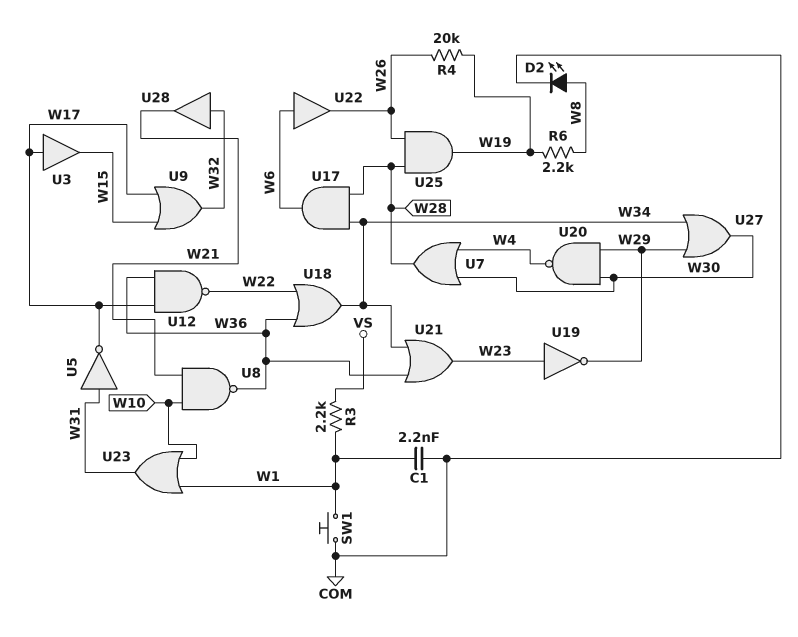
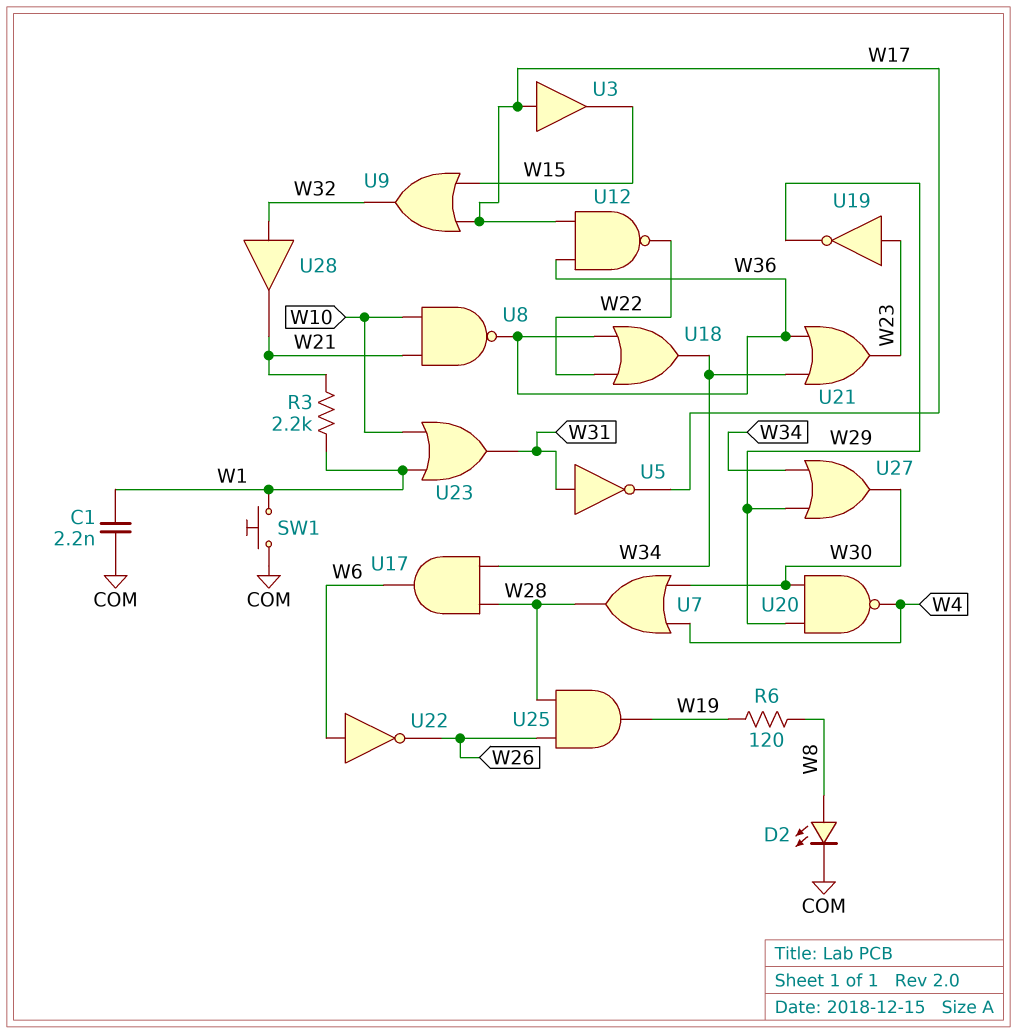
R3: 2.2k (VS, W1) -> 2.2k (W1, W21)
R4: 20k (W19, W26) -> none
R6: 2.2k (W8, W19) -> 120 (W8, W19)
U22: buffer (in W6, out W26) -> NOT (in W6, out W26)

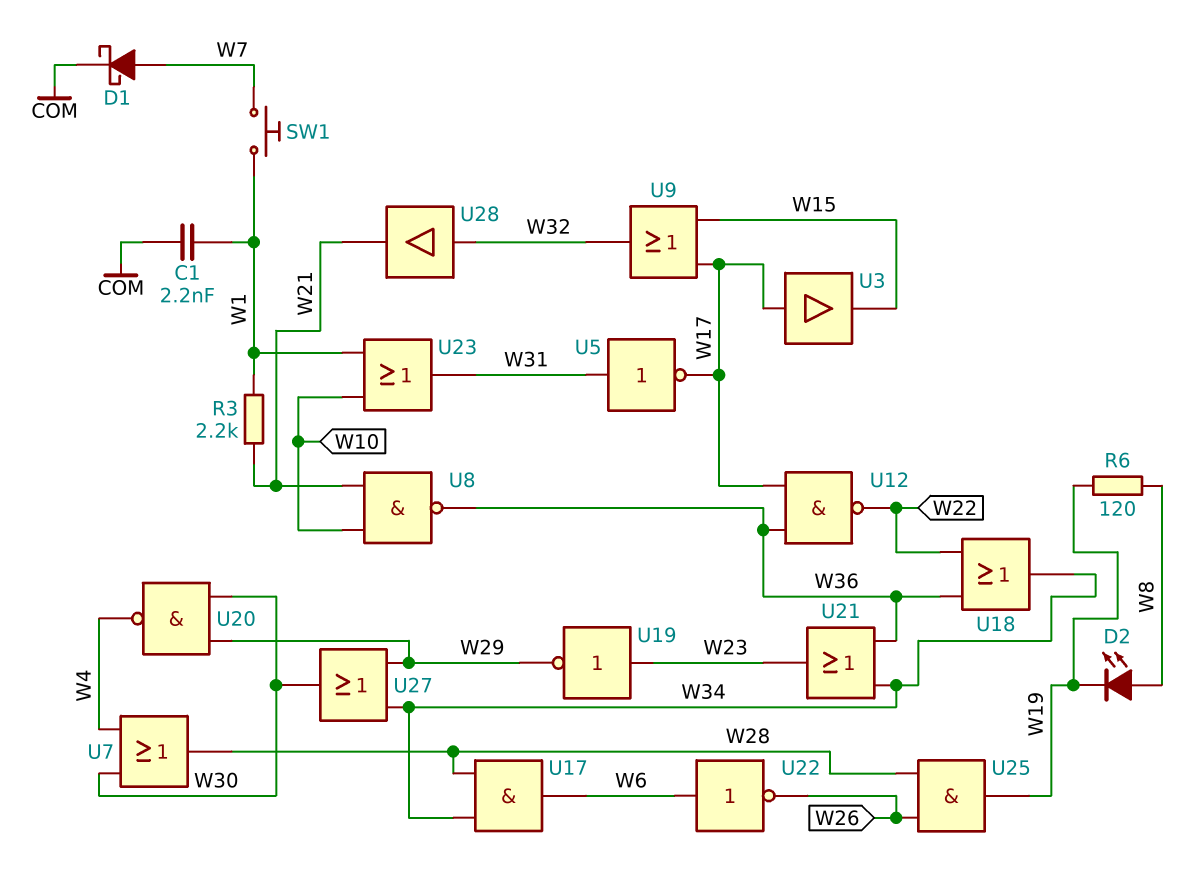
D1: none -> schottky (A W7, K COM)
D2: LED (A W8, K COM) -> LED (A W8, K W19)
SW1: button (COM, W1) -> button (W1, W7)

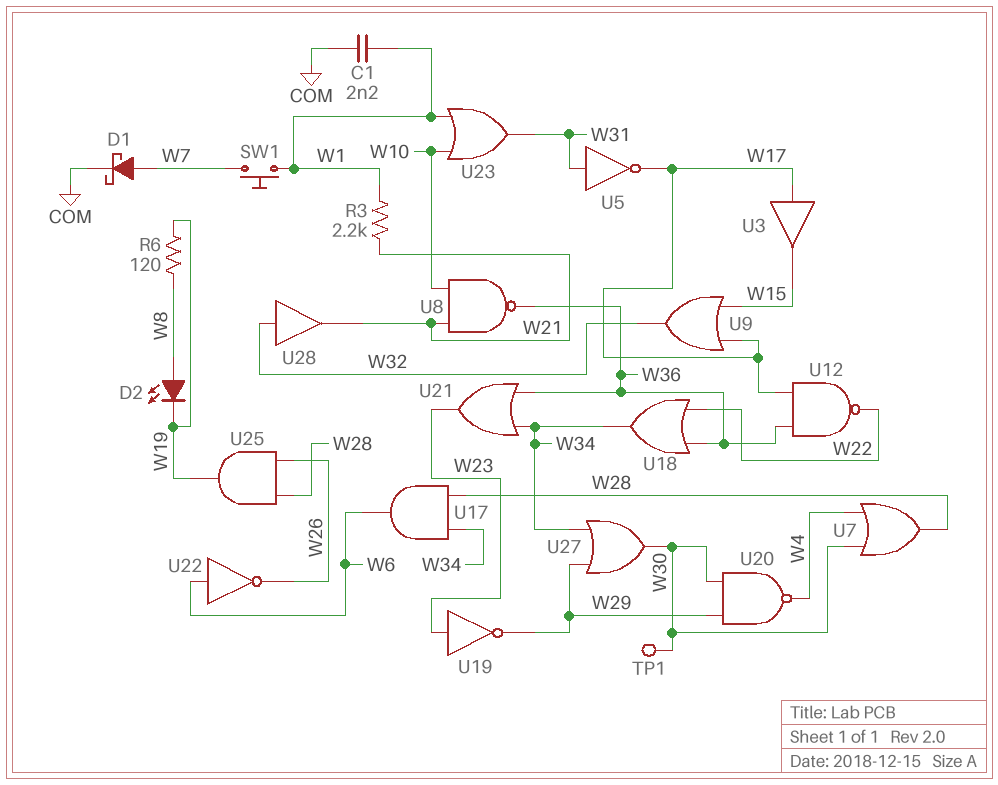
TP1: none -> test point (W30)

